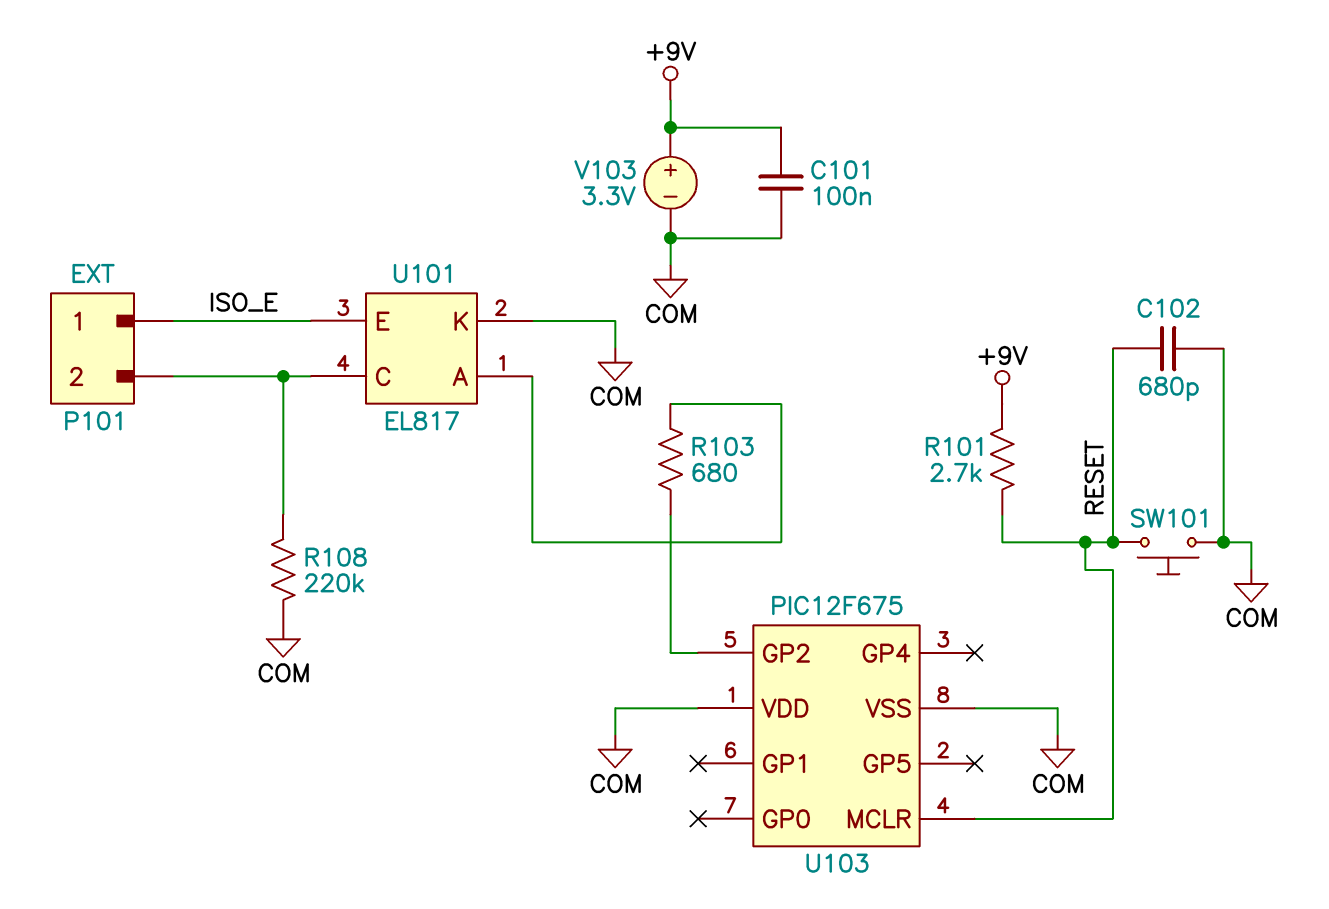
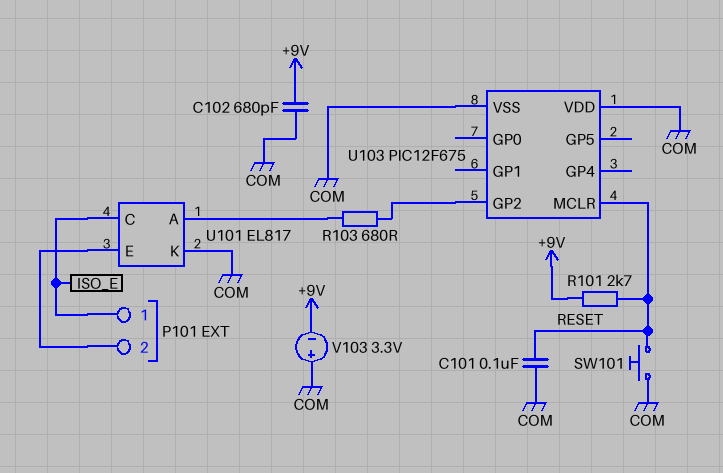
C101: 100nF (+9V, COM) -> 100nF (COM, RESET)
C102: 680pF (COM, RESET) -> 680pF (+9V, COM)
R108: 220k (COM, P101/2) -> none
U101 pin C: P101/2 -> ISO_E
U101 pin E: ISO_E -> P101/2
V103: 3.3V (plus +9V, minus COM) -> 3.3V (plus COM, minus +9V)

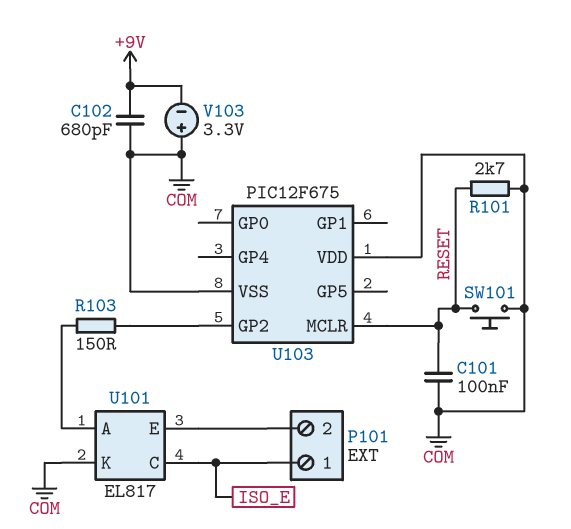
R101: 2.7k (+9V, RESET) -> 2.7k (COM, RESET)
R103: 680 (U101/A, U103/GP2) -> 150 (U101/A, U103/GP2)

